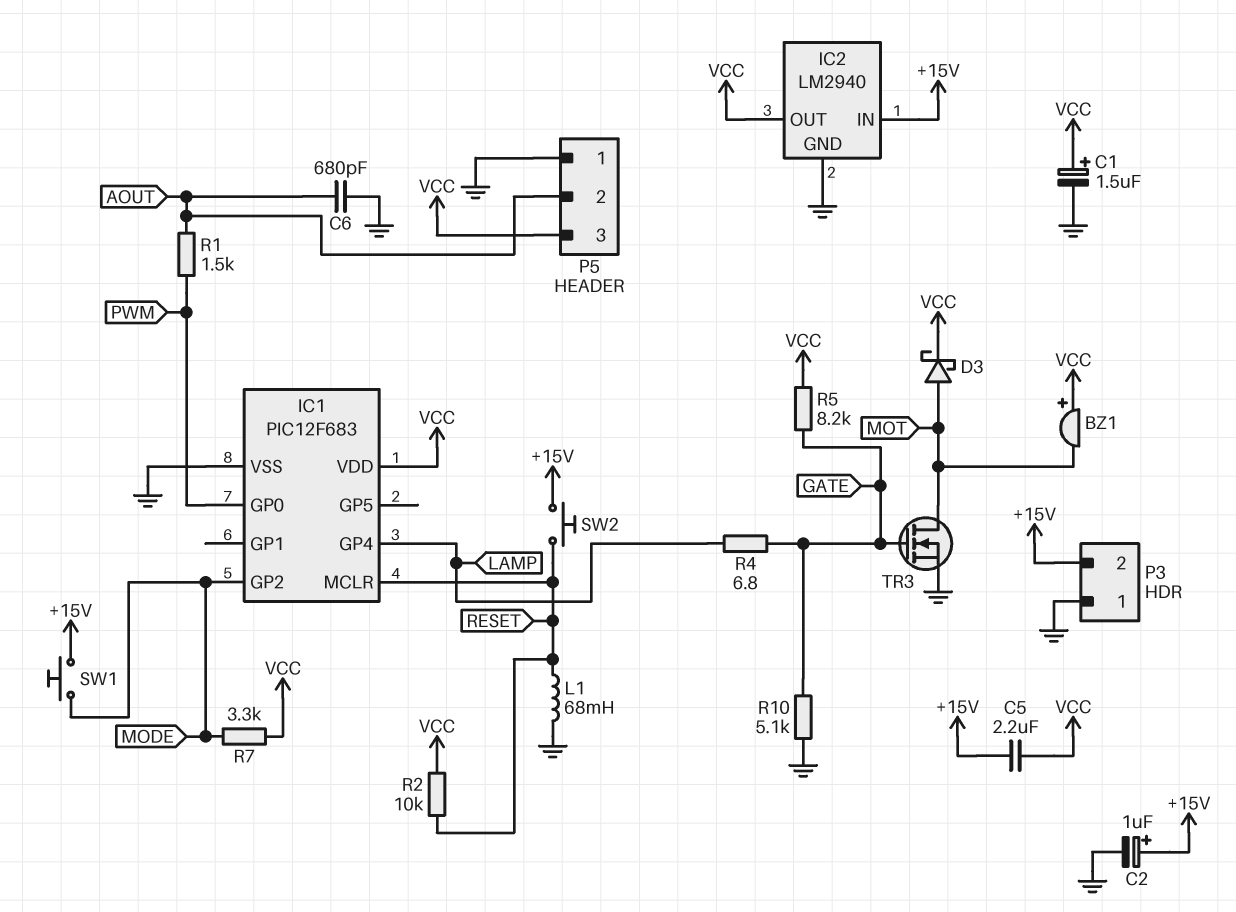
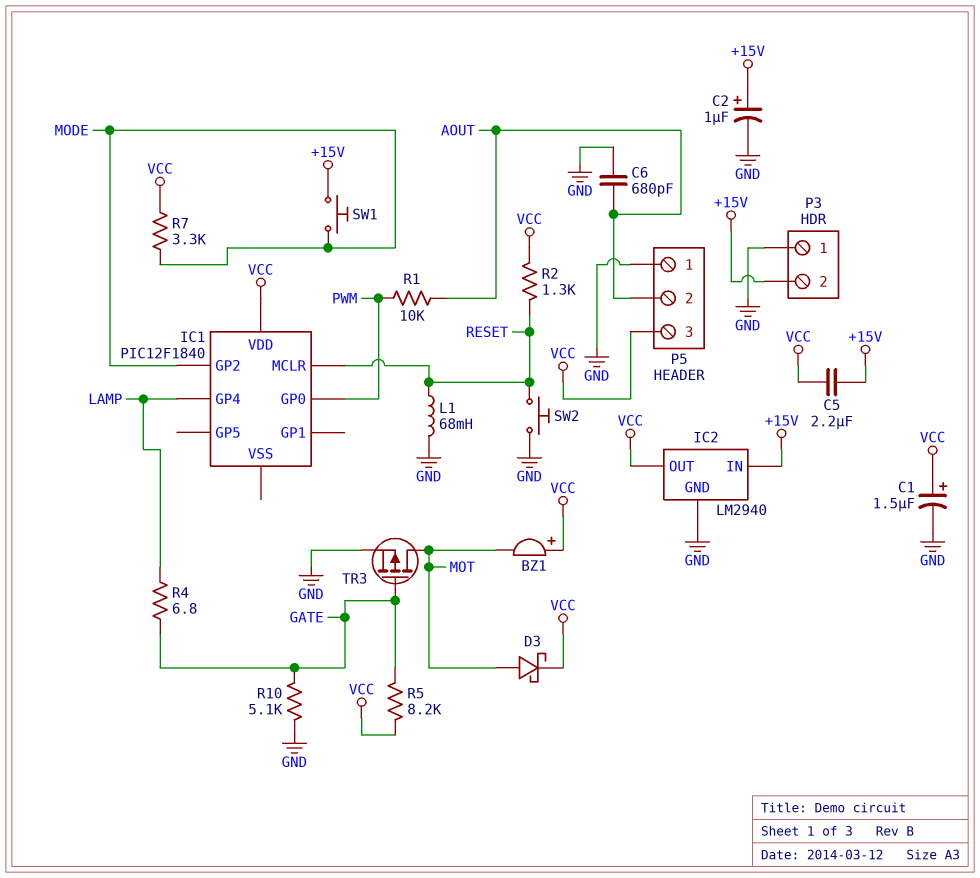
IC1: PIC12F683 -> PIC12F1840
IC1 pin VSS: GND -> none
R1: 1.5k (AOUT, PWM) -> 10k (AOUT, PWM)
R2: 10k (RESET, VCC) -> 1.3k (RESET, VCC)
SW2: button (+15V, RESET) -> button (GND, RESET)
TR3: NMOS (G GATE, D MOT, S GND) -> PMOS (G GATE, D MOT, S GND)

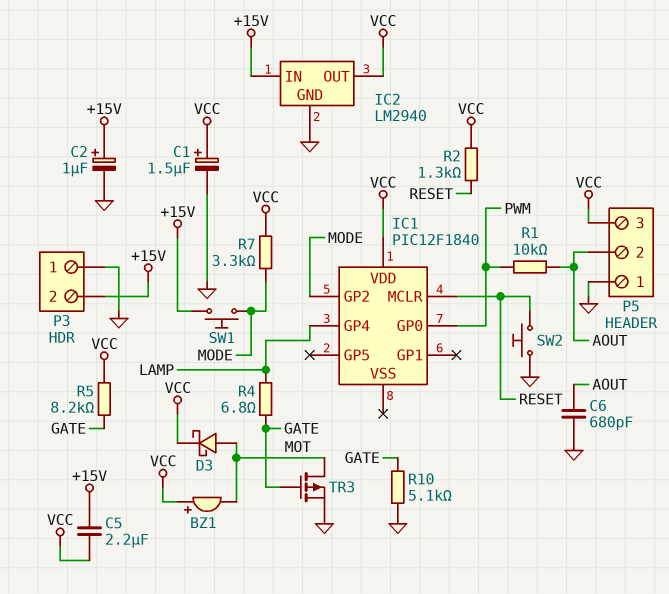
L1: 68mH (GND, RESET) -> none

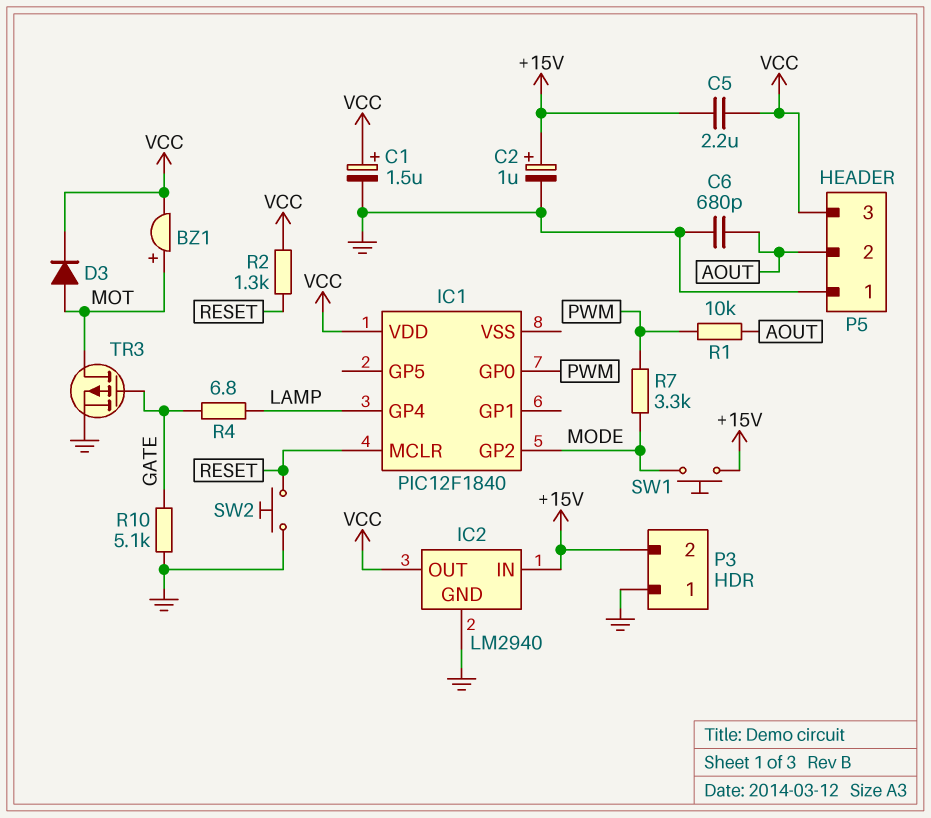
BZ1: buzzer (plus VCC, minus MOT) -> buzzer (plus MOT, minus VCC)
D3: schottky (A MOT, K VCC) -> diode (A MOT, K VCC)
R5: 8.2k (GATE, VCC) -> none
R7: 3.3k (MODE, VCC) -> 3.3k (MODE, PWM)

